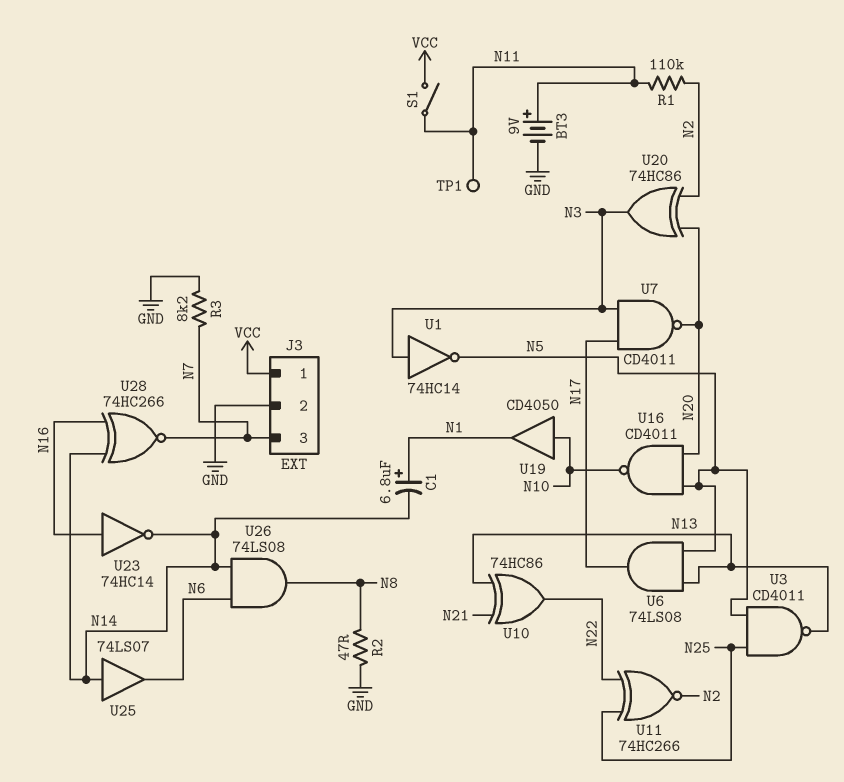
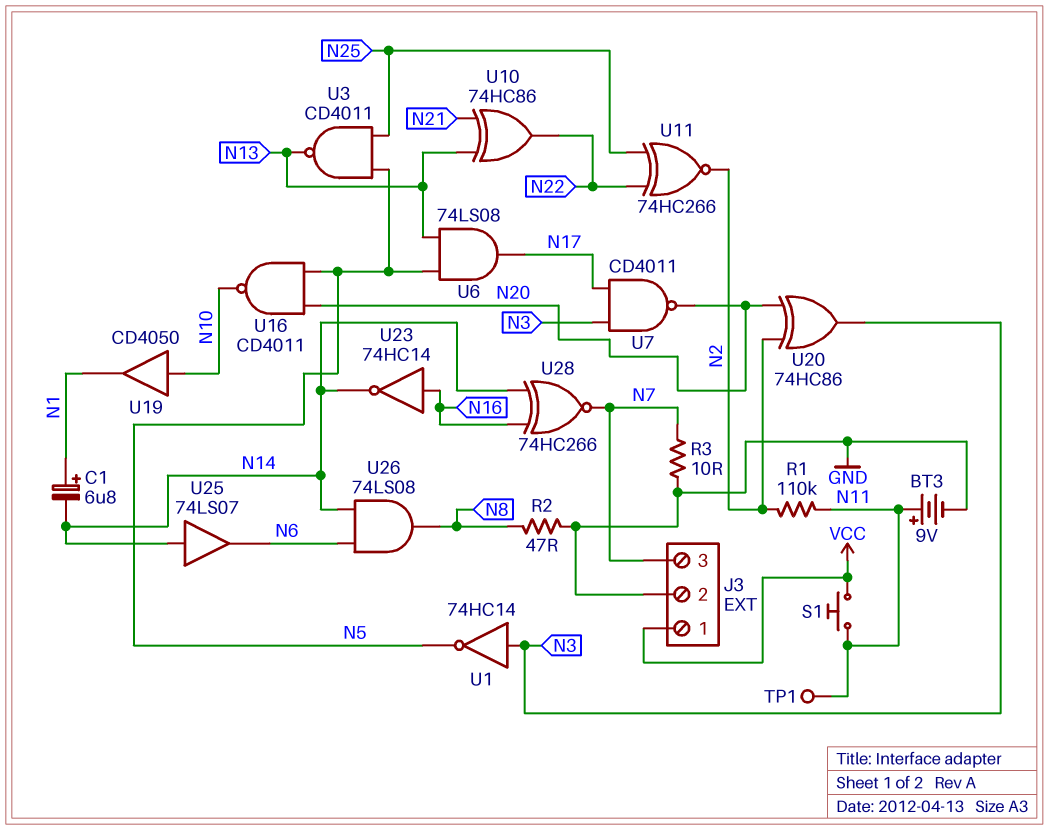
R3: 8.2k (GND, N7) -> 10 (GND, N7)
S1: switch (N11, VCC) -> button (N11, VCC)

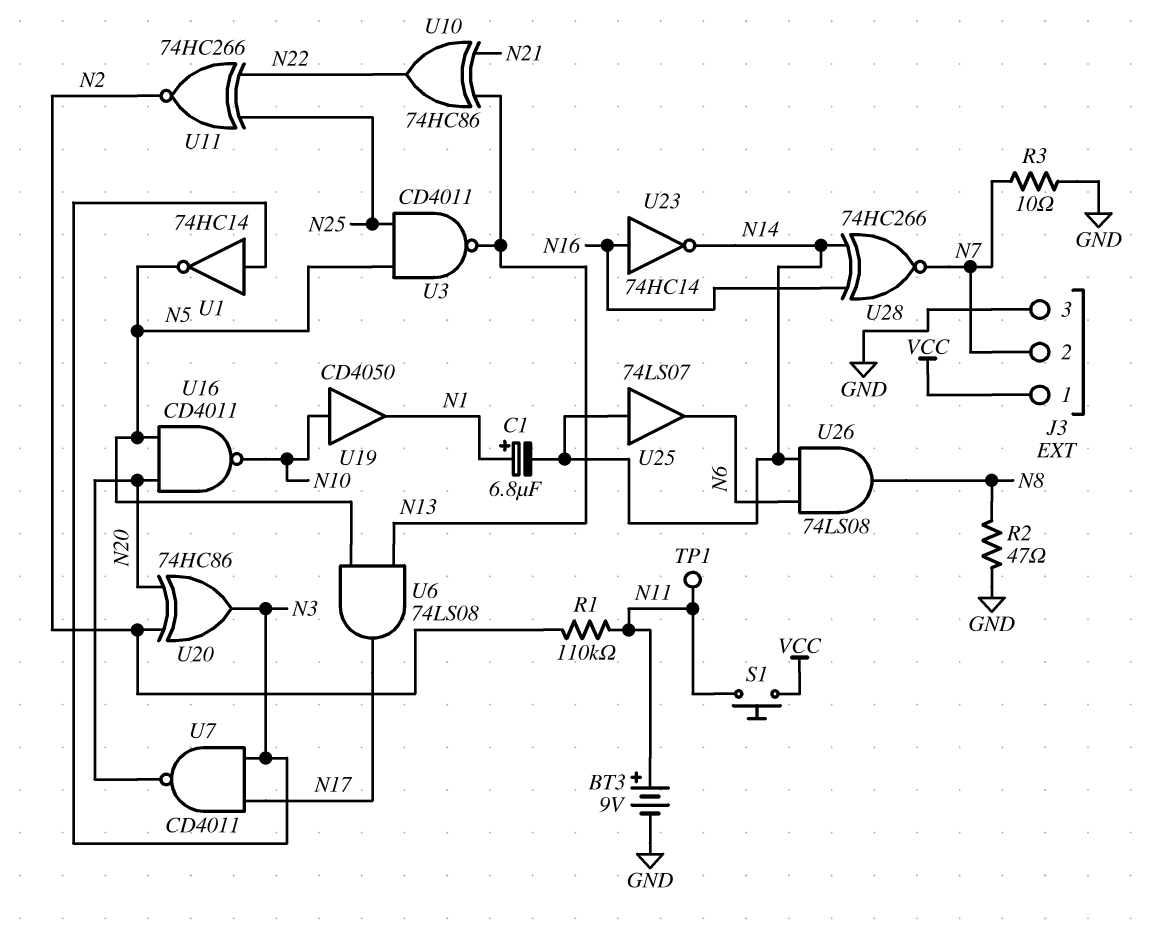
J3 pin 2: GND -> N7
J3 pin 3: N7 -> GND

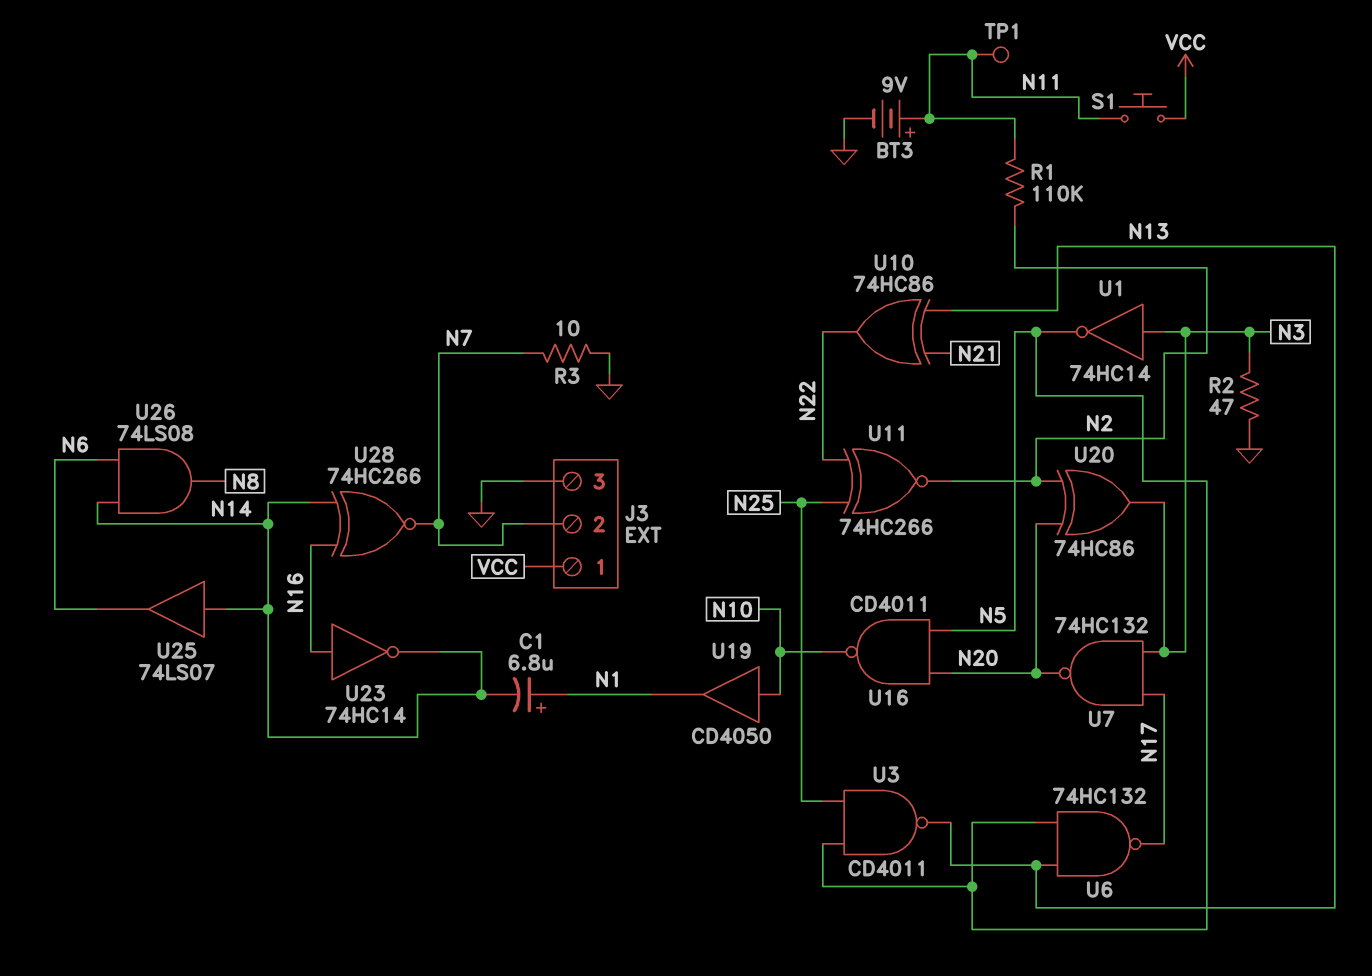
R2: 47 (GND, N8) -> 47 (GND, N3)
U6: AND 74LS08 (in N5, in N13, out N17) -> NAND 74HC132 (in N5, in N13, out N17)
U7: NAND CD4011 (in N3, in N17, out N20) -> NAND 74HC132 (in N3, in N17, out N20)

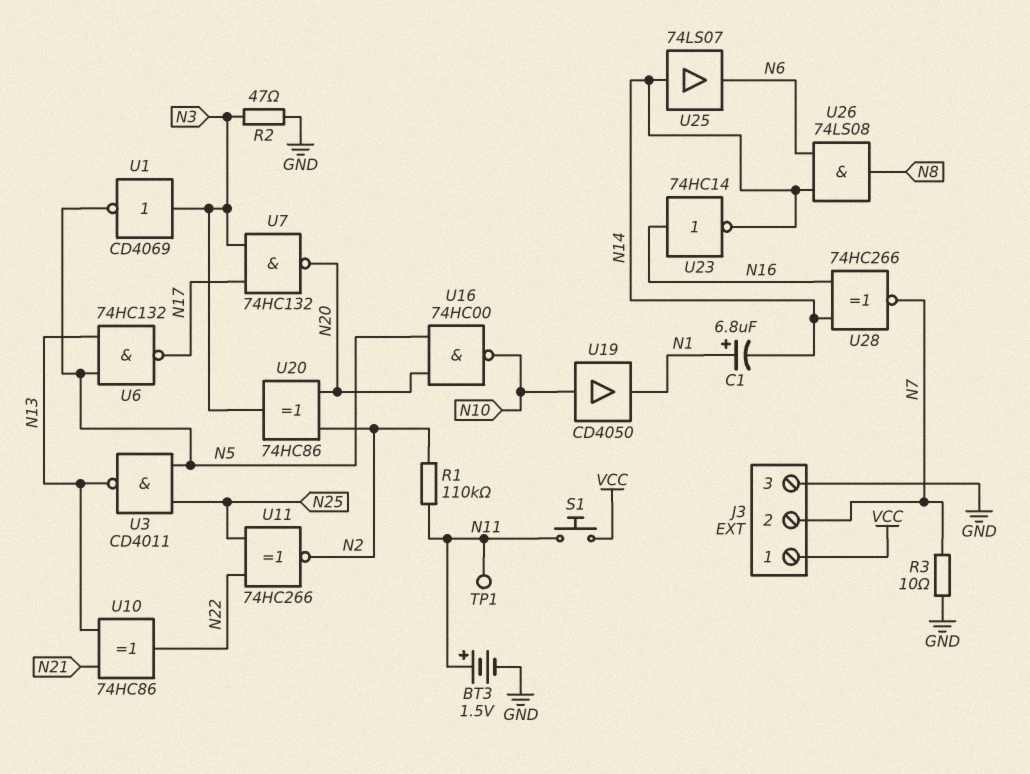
BT3: 9V (plus N11, minus GND) -> 1.5V (plus N11, minus GND)
U1: NOT 74HC14 (in N3, out N5) -> NOT CD4069 (in N3, out N5)
U16: NAND CD4011 (in N5, in N20, out N10) -> NAND 74HC00 (in N5, in N20, out N10)

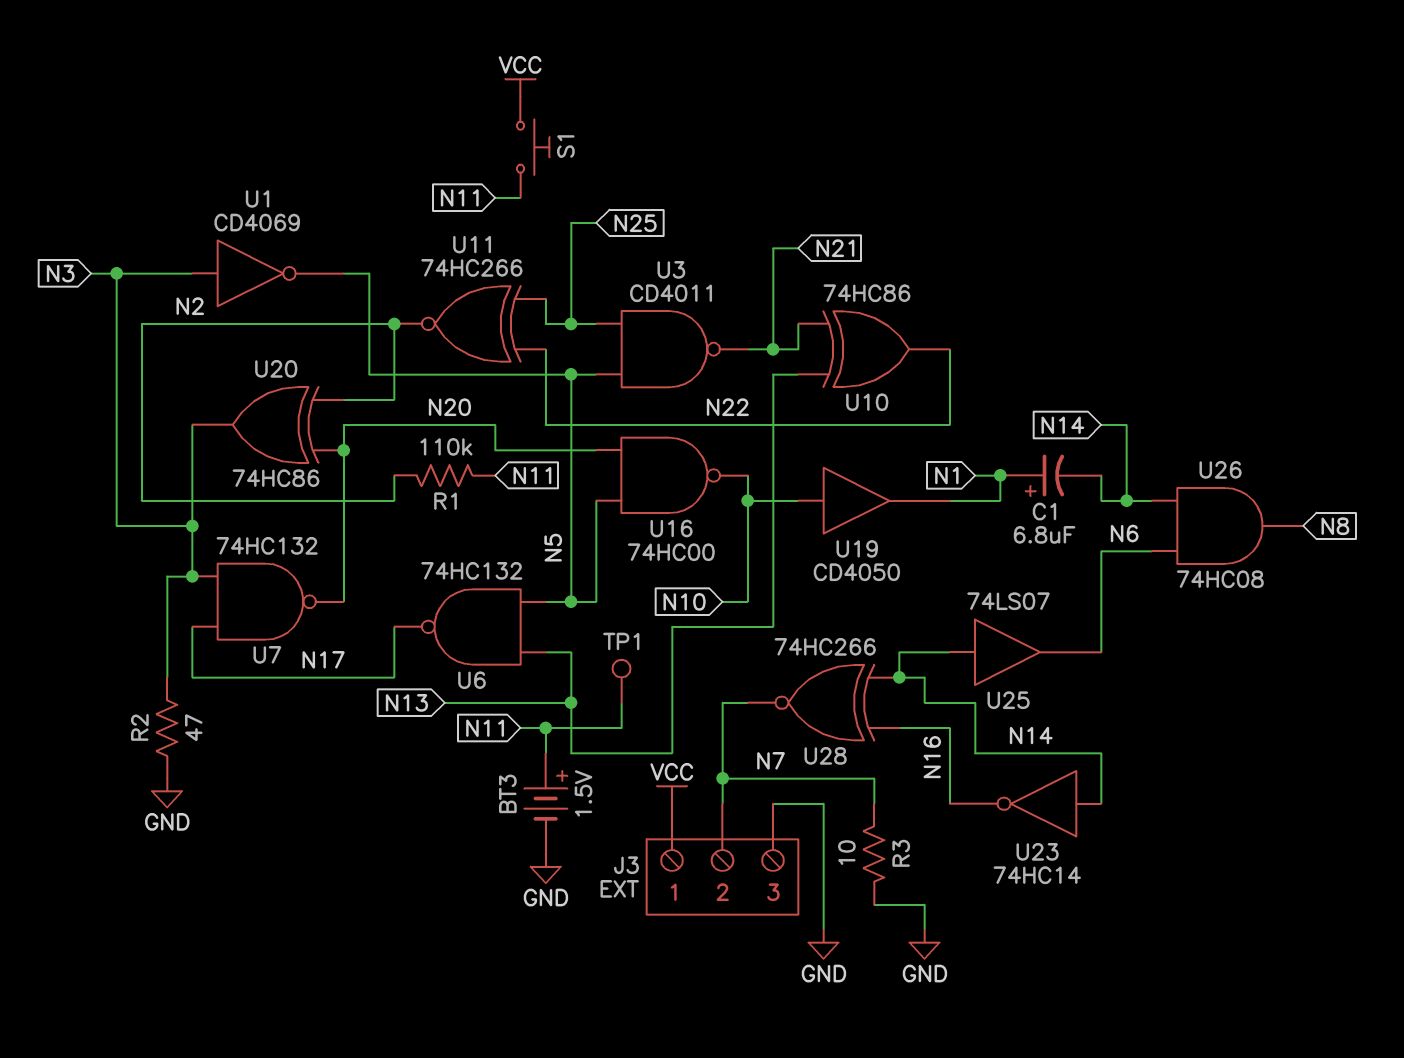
U3: NAND CD4011 (in N5, in N25, out N13) -> NAND CD4011 (in N5, in N25, out N21)
U23: NOT 74HC14 (in N16, out N14) -> NOT 74HC14 (in N14, out N16)
U26: AND 74LS08 (in N6, in N14, out N8) -> AND 74HC08 (in N6, in N14, out N8)

